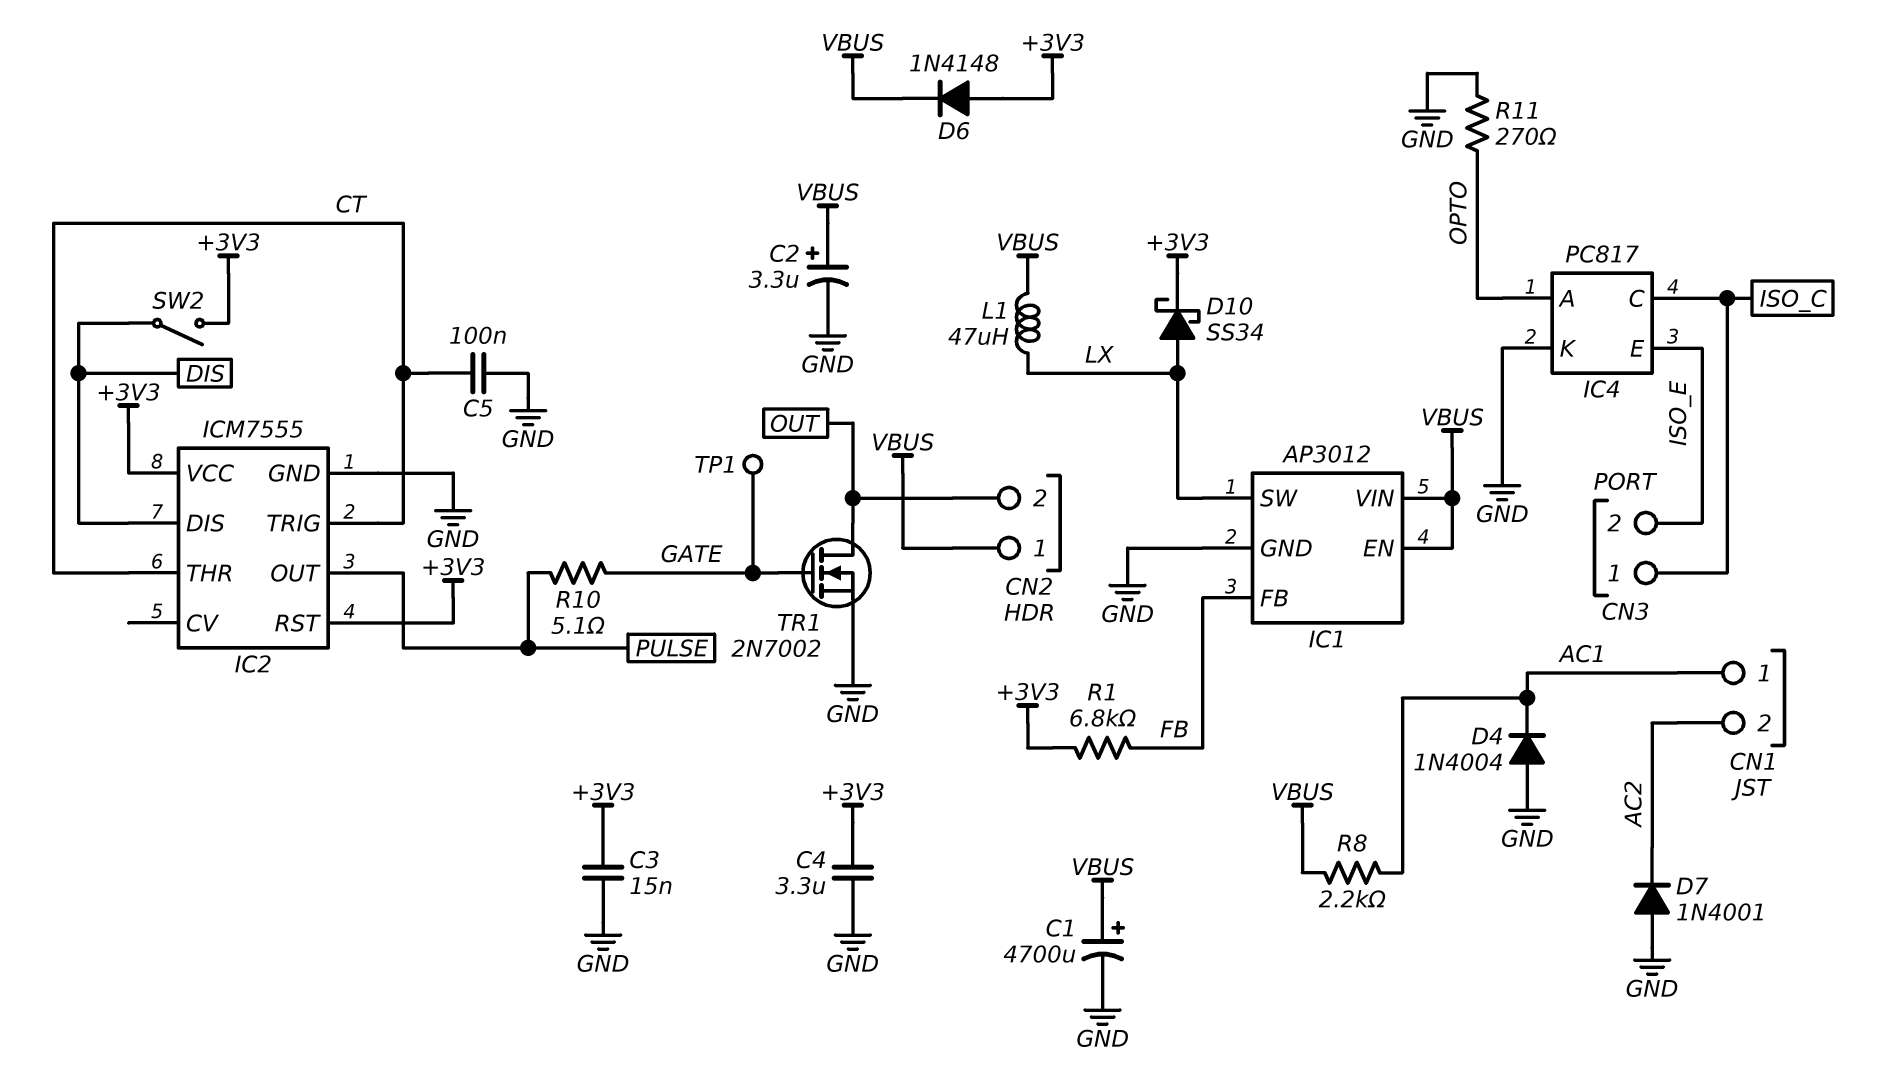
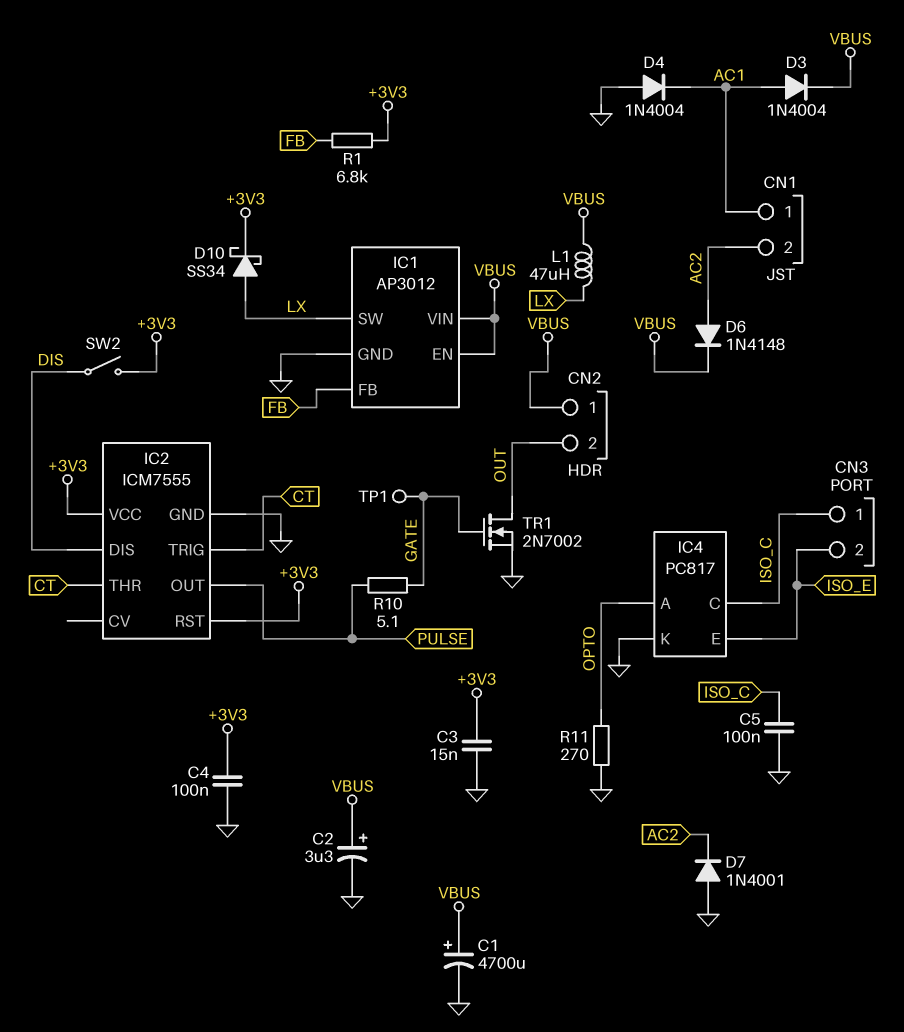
C4: 3.3uF (+3V3, GND) -> 100nF (+3V3, GND)
C5: 100nF (CT, GND) -> 100nF (GND, ISO_C)
D3: none -> diode 1N4004 (A AC1, K VBUS)
D6: diode 1N4148 (A +3V3, K VBUS) -> diode 1N4148 (A AC2, K VBUS)
R8: 2.2k (AC1, VBUS) -> none

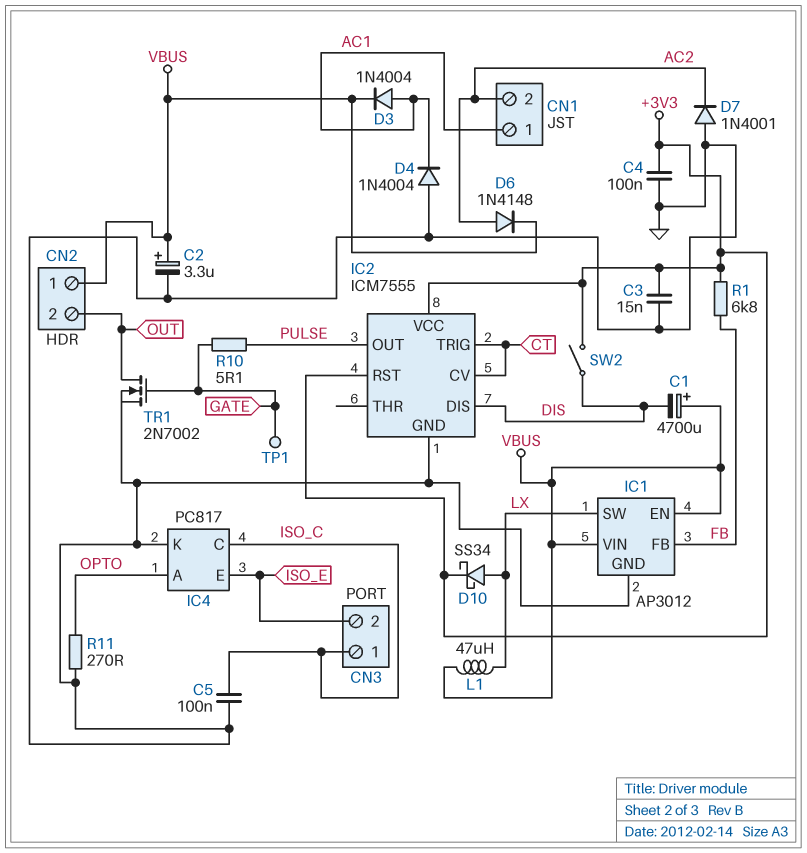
C1: 4700uF (plus VBUS, minus GND) -> 4700uF (plus VBUS, minus DIS)
IC2 pin CV: none -> CT
IC2 pin THR: CT -> none

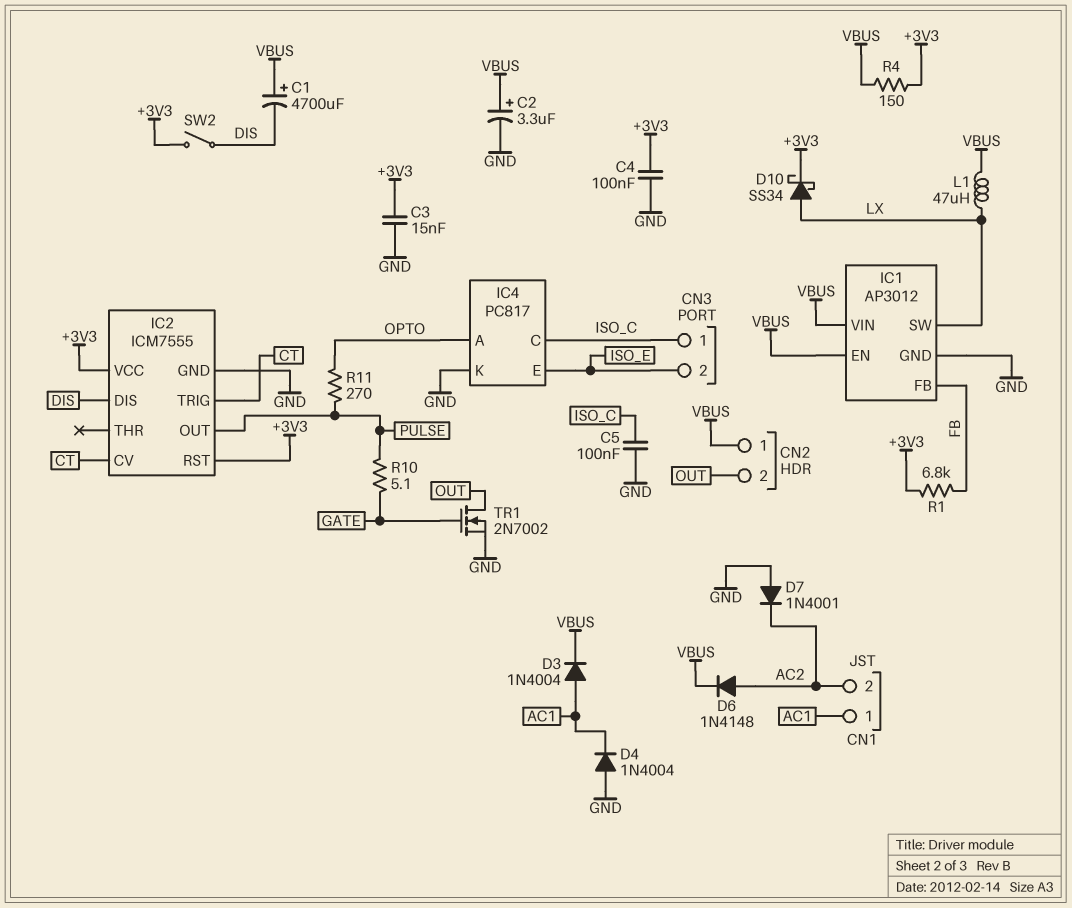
R4: none -> 150 (+3V3, VBUS)
R11: 270 (GND, OPTO) -> 270 (OPTO, PULSE)
TP1: test point (GATE) -> none

